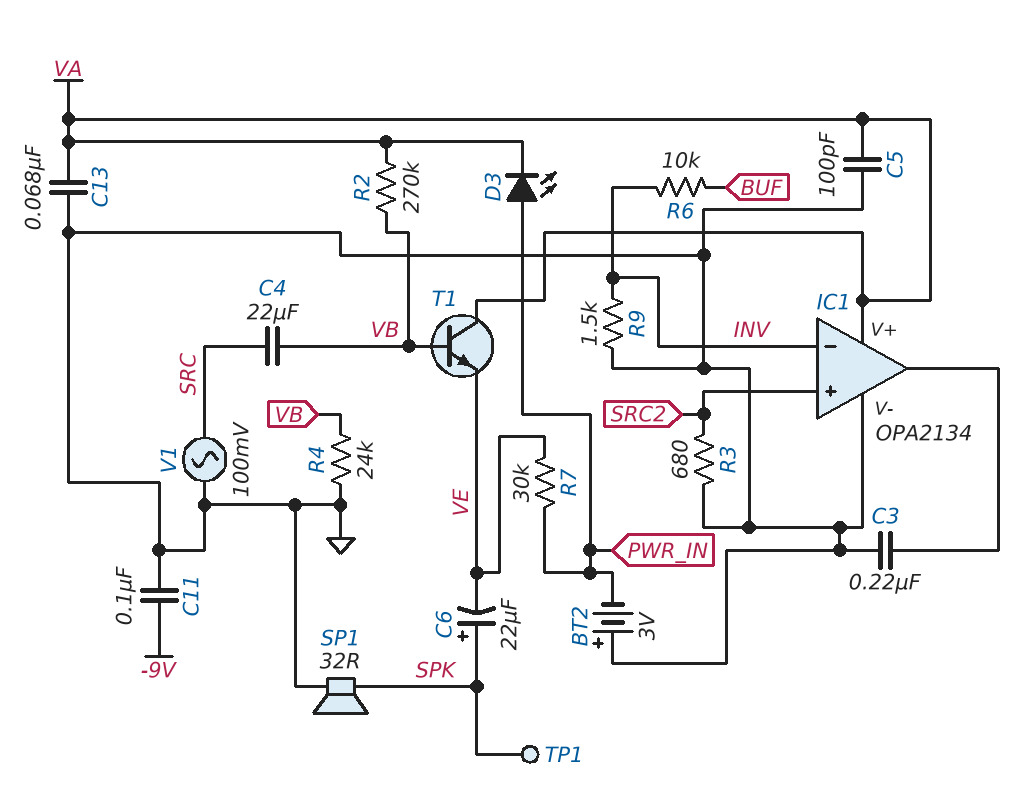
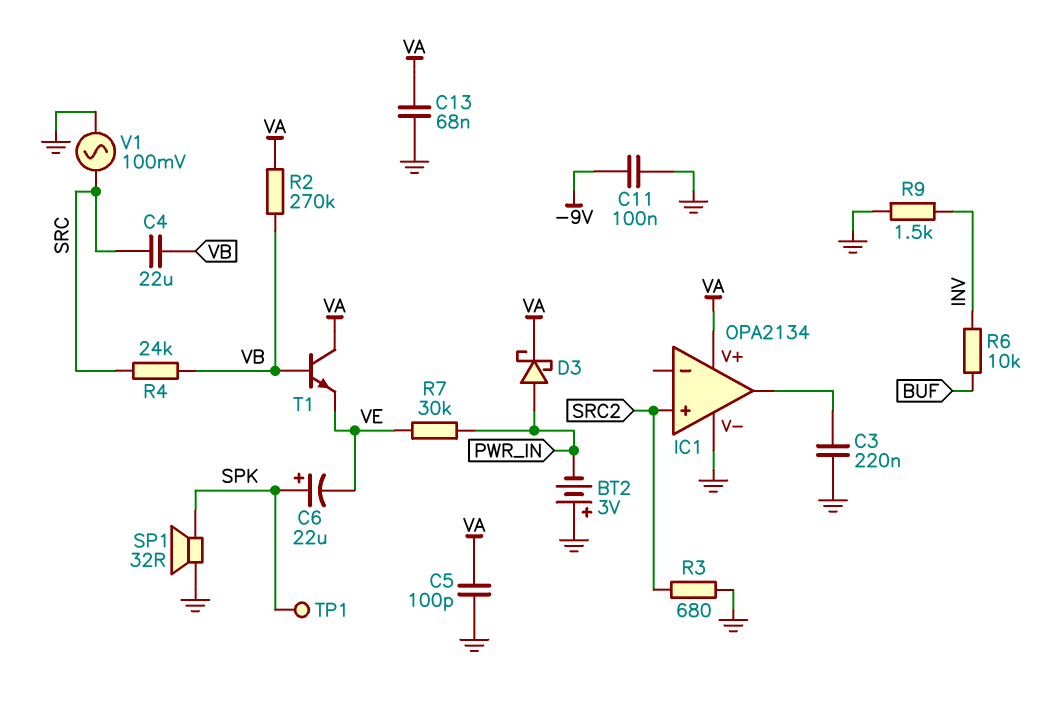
D3: LED (A PWR_IN, K VA) -> schottky (A PWR_IN, K VA)
IC1 pin in-: INV -> none
R4: 24k (GND, VB) -> 24k (SRC, VB)

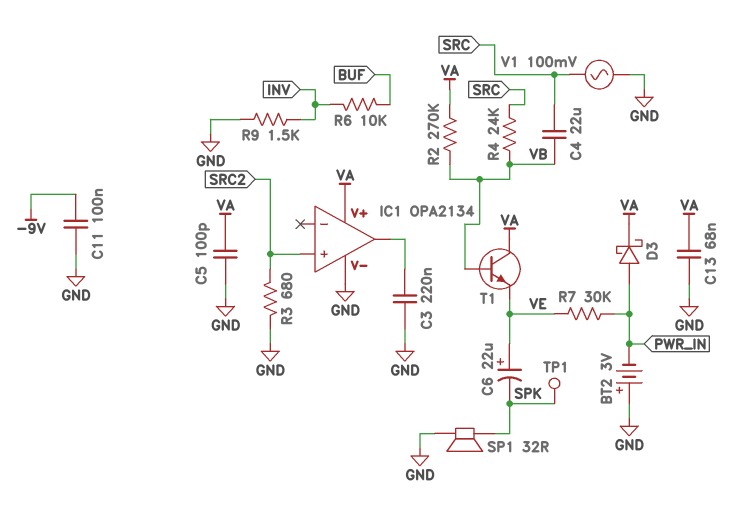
C6: 22uF (plus SPK, minus VE) -> 22uF (plus VE, minus SPK)

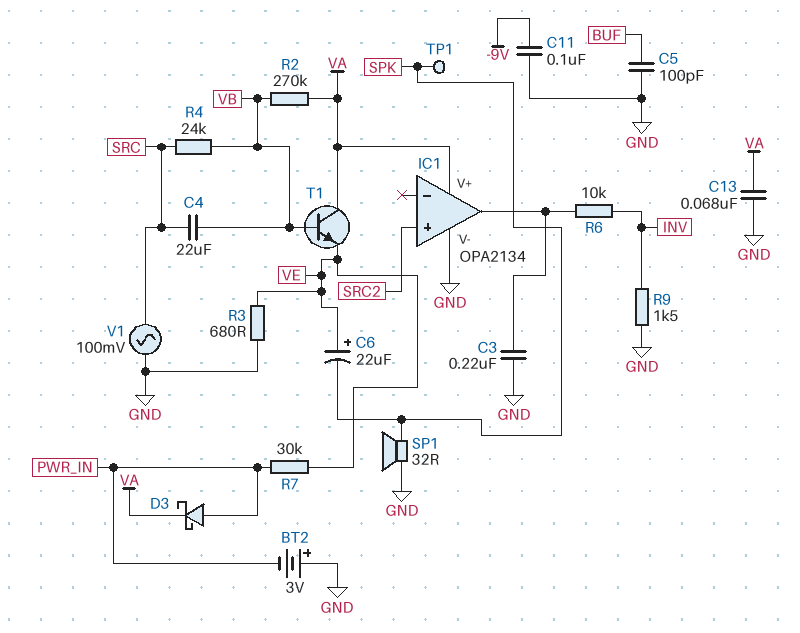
C5: 100pF (GND, VA) -> 100pF (BUF, GND)
R3: 680 (GND, SRC2) -> 680 (GND, VE)
R6: 10k (BUF, INV) -> 10k (IC1/out, INV)

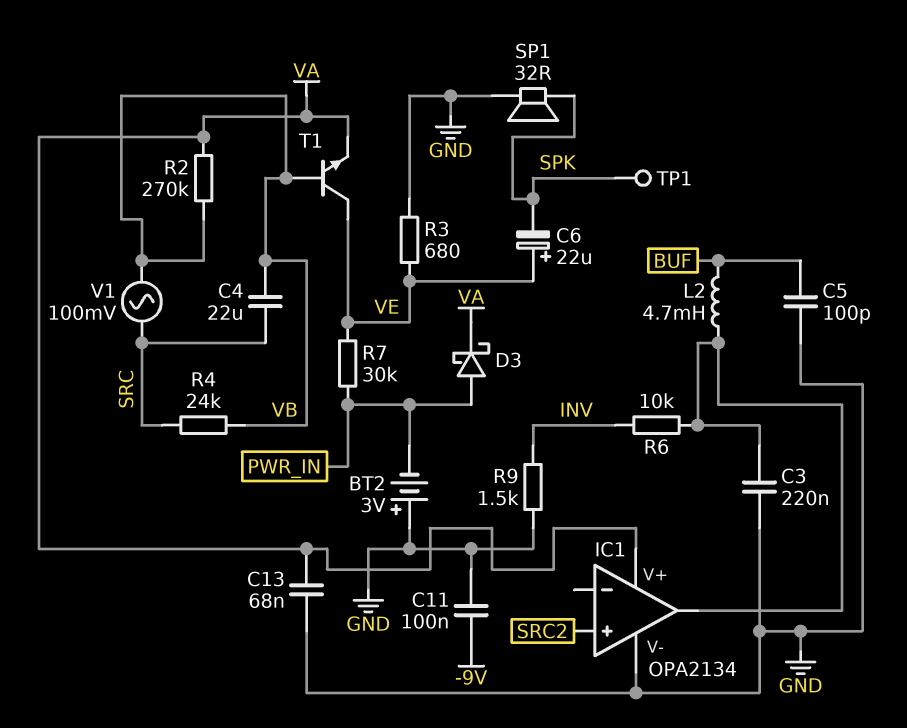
L2: none -> 4.7mH (BUF, IC1/out)
T1: NPN (B VB, C VA, E VE) -> NPN (B VB, C VE, E VA)
V1: AC 100mV (GND, SRC) -> AC 100mV (SRC, VB)

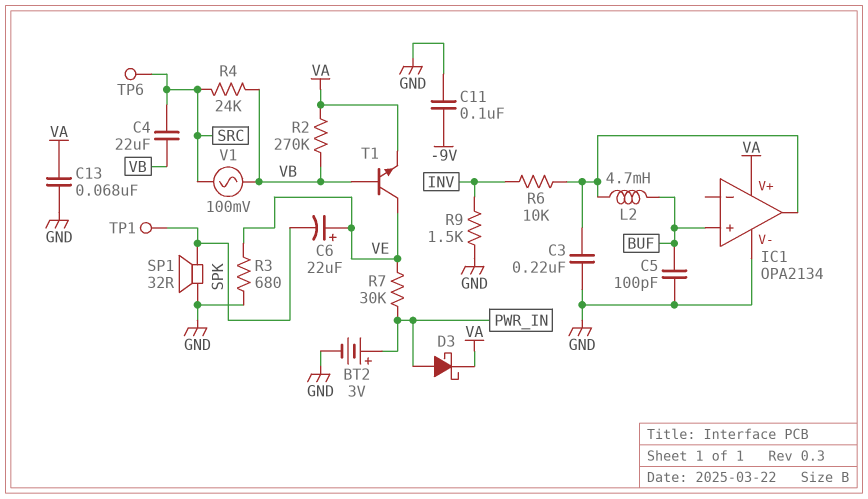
BT2: 3V (plus GND, minus PWR_IN) -> 3V (plus PWR_IN, minus GND)
IC1 pin in+: SRC2 -> BUF
TP6: none -> test point (SRC)

